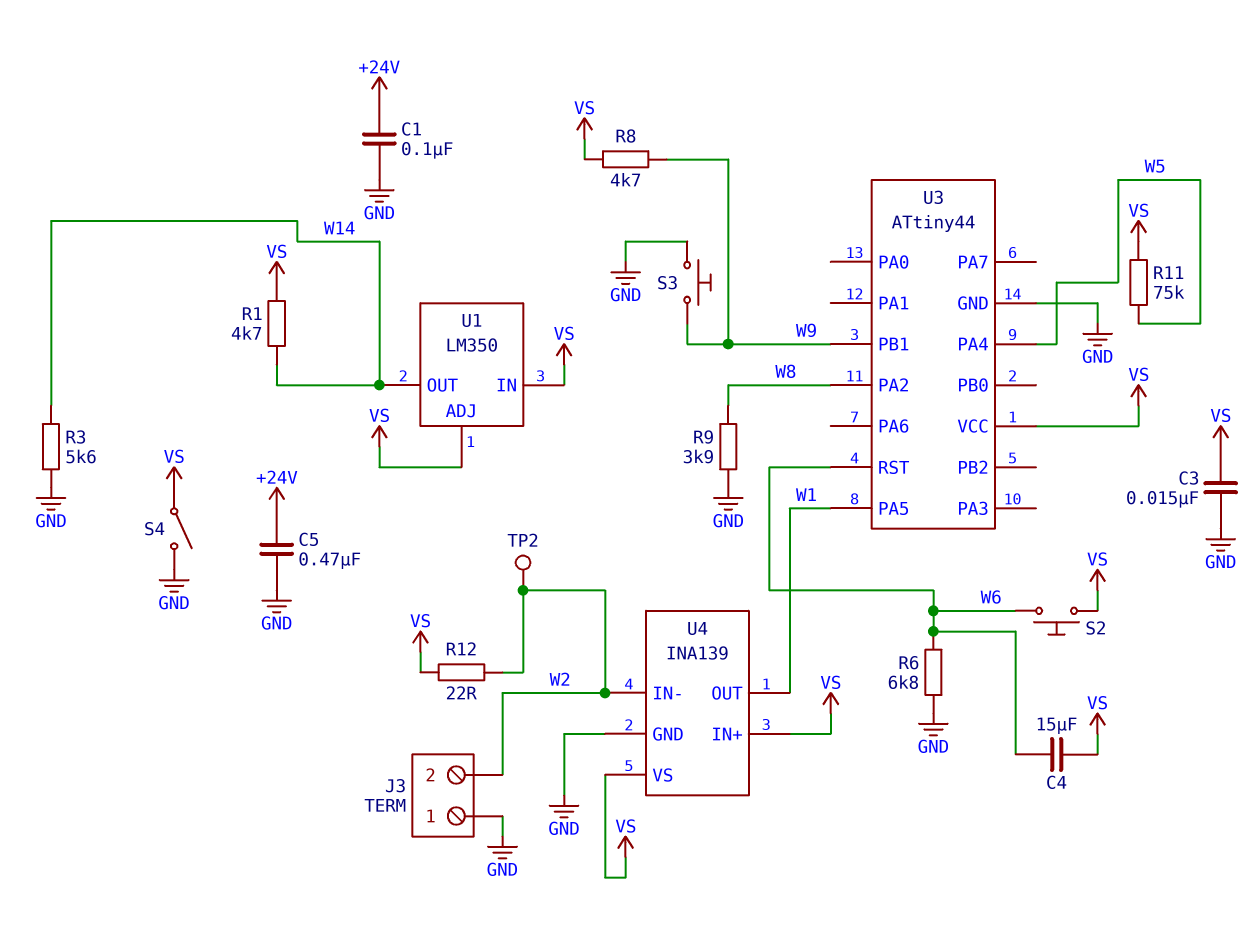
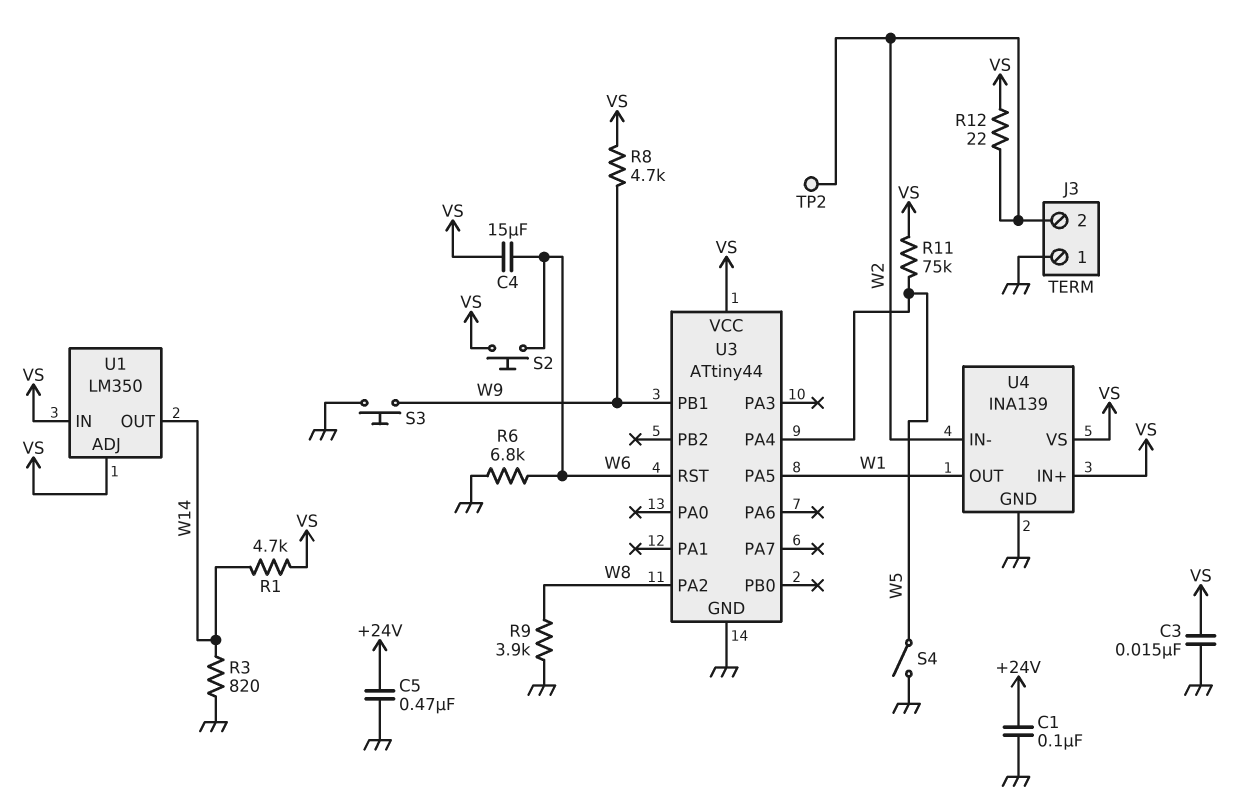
R3: 5.6k (GND, W14) -> 820 (GND, W14)
S4: switch (GND, VS) -> switch (GND, W5)

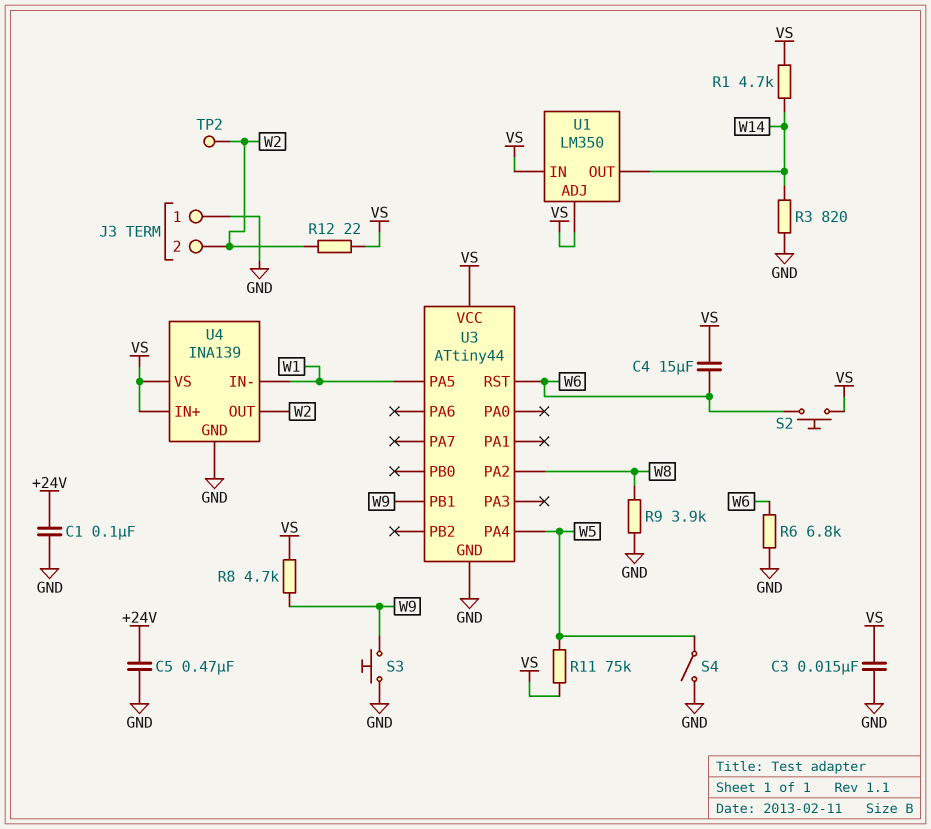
U4 pin IN-: W2 -> W1
U4 pin OUT: W1 -> W2

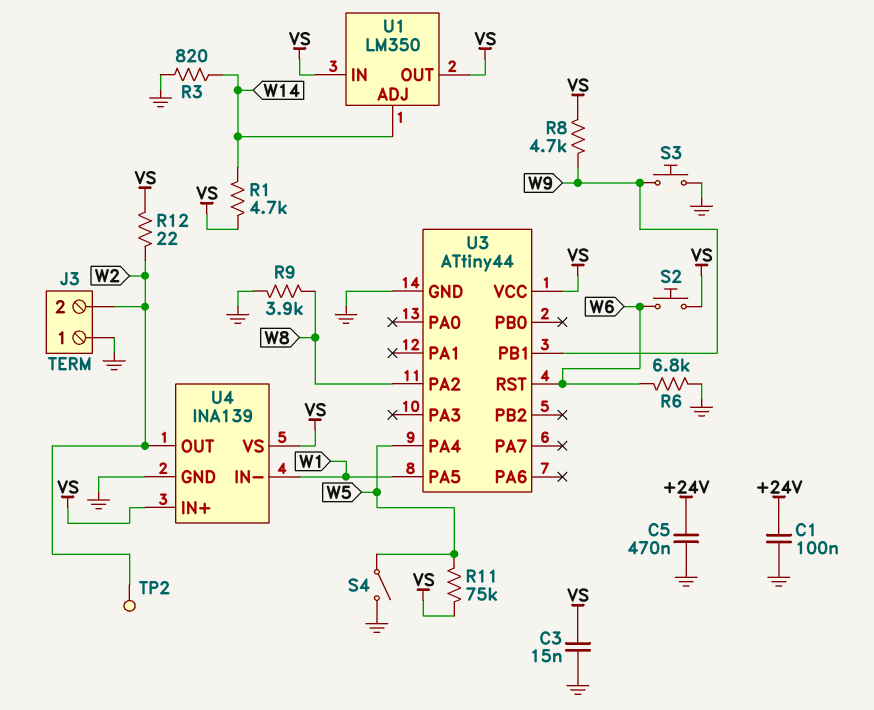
C4: 15uF (VS, W6) -> none
U1 pin ADJ: VS -> W14
U1 pin OUT: W14 -> VS

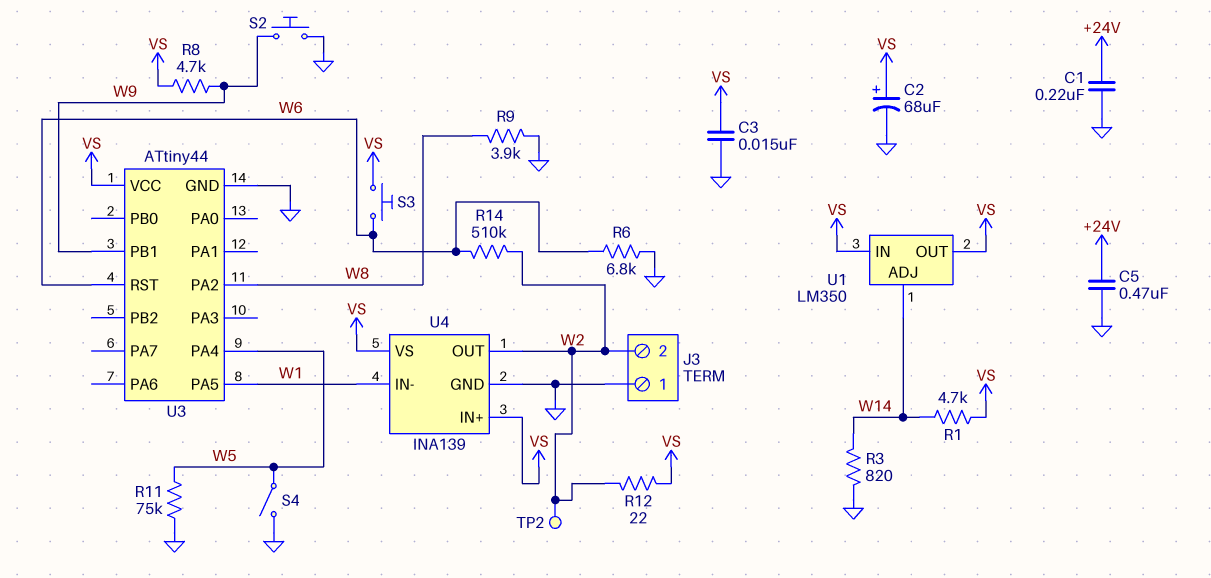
C1: 100nF (+24V, GND) -> 220nF (+24V, GND)
C2: none -> 68uF (plus VS, minus GND)
R11: 75k (VS, W5) -> 75k (GND, W5)
R14: none -> 510k (W2, W6)
S2: button (VS, W6) -> button (GND, W9)
S3: button (GND, W9) -> button (VS, W6)

